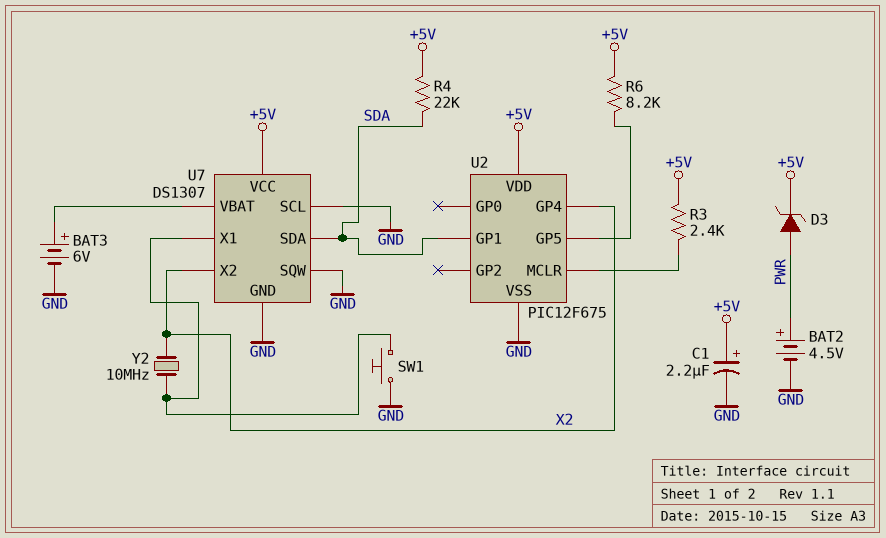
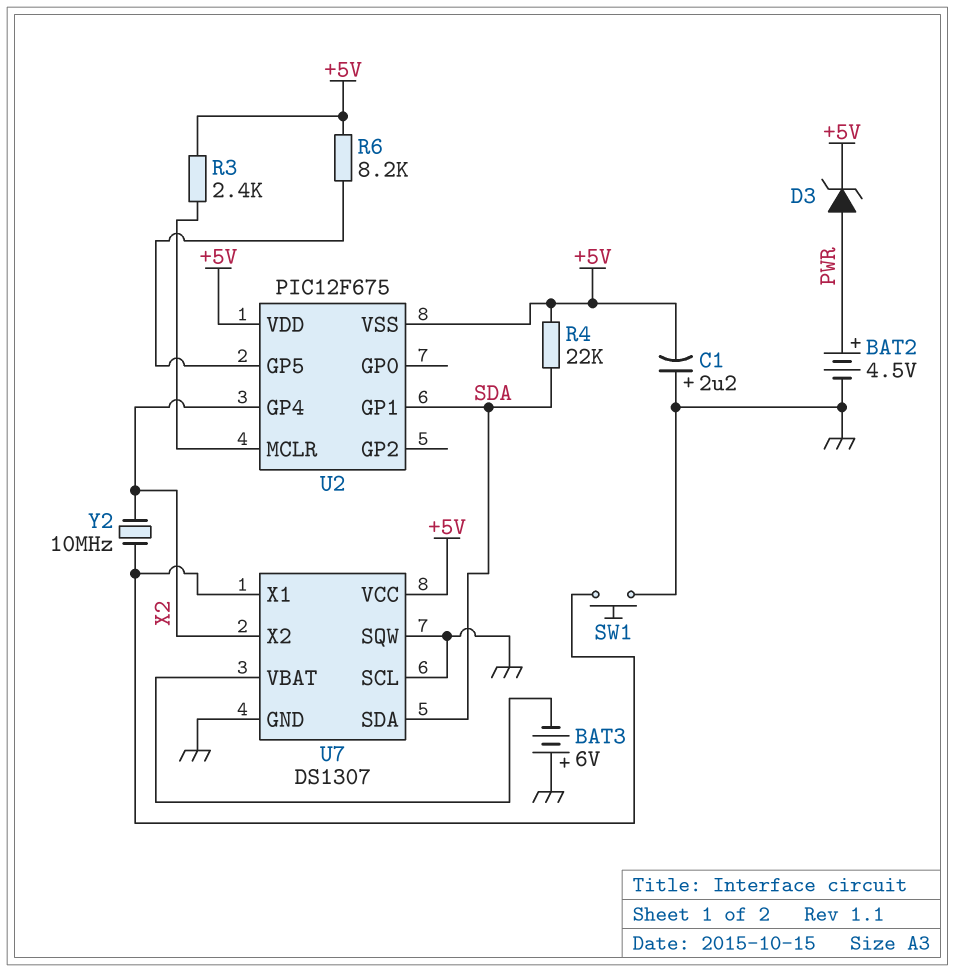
BAT3: 6V (plus U7/VBAT, minus GND) -> 6V (plus GND, minus U7/VBAT)
C1: 2.2uF (plus +5V, minus GND) -> 2.2uF (plus GND, minus +5V)
U2 pin VSS: GND -> +5V

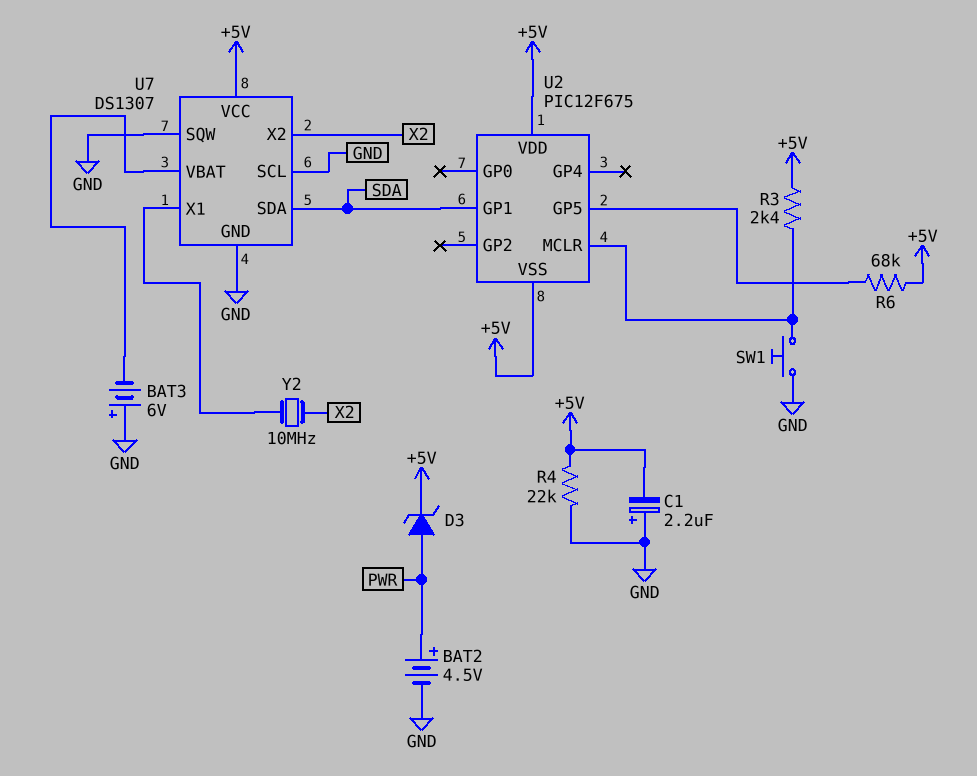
R4: 22k (+5V, SDA) -> 22k (+5V, GND)
R6: 8.2k (+5V, U2/GP5) -> 68k (+5V, U2/GP5)
SW1: button (GND, U7/X1) -> button (GND, U2/MCLR)
U2 pin GP4: X2 -> none

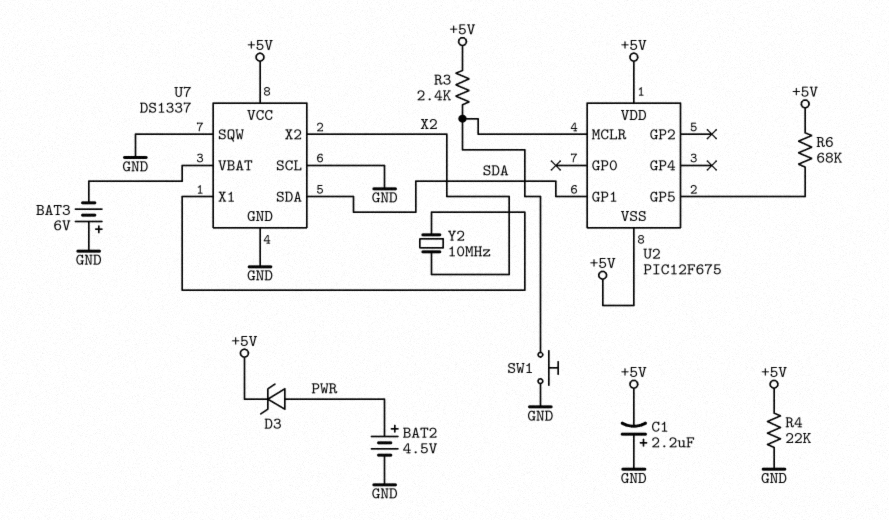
U7: DS1307 -> DS1337

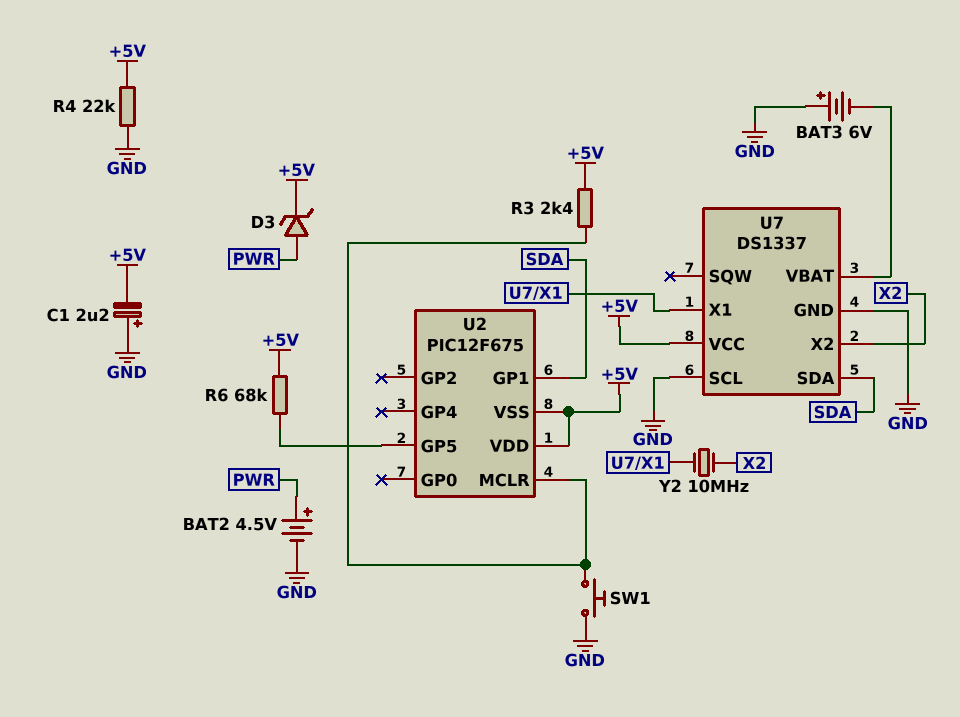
U7 pin SQW: GND -> none

